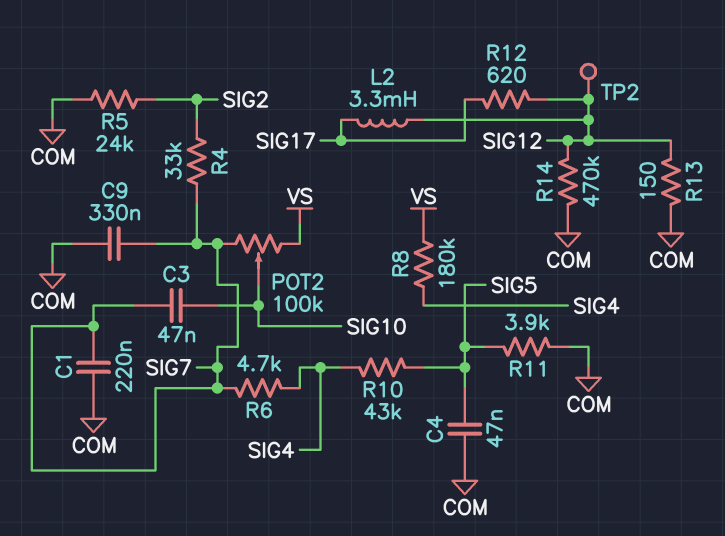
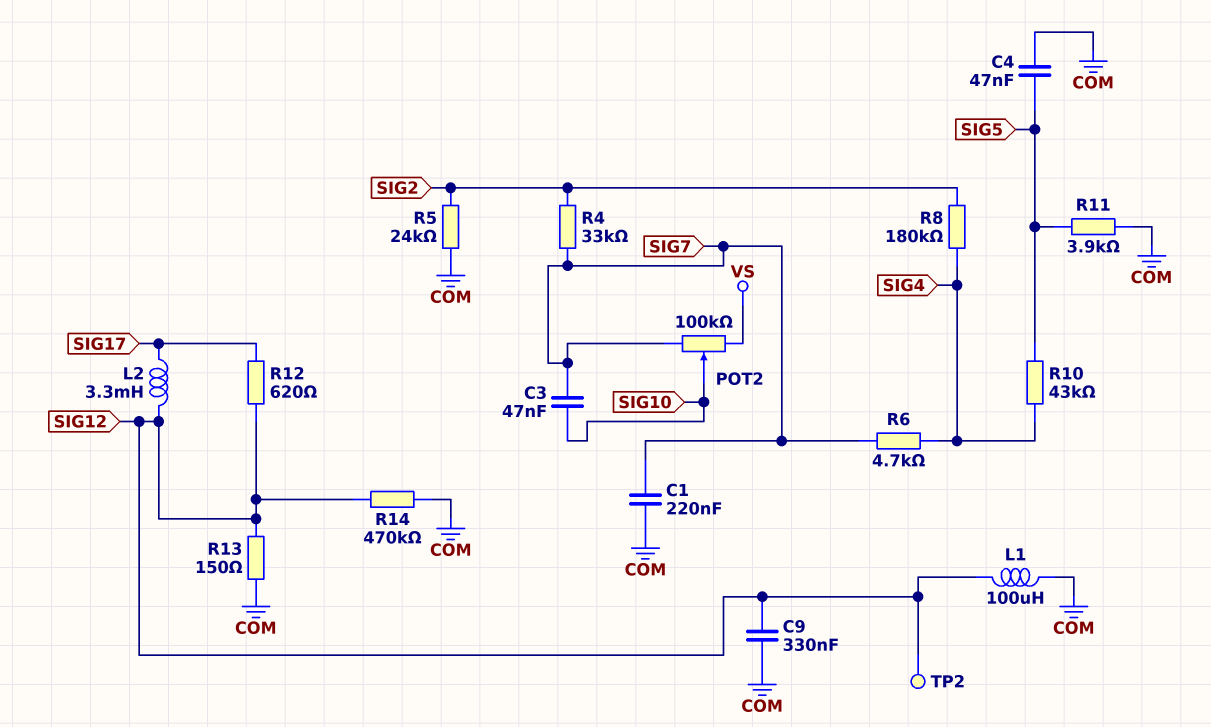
C9: 330nF (COM, SIG7) -> 330nF (COM, SIG12)
L1: none -> 100uH (COM, SIG12)
R8: 180k (SIG4, VS) -> 180k (SIG2, SIG4)

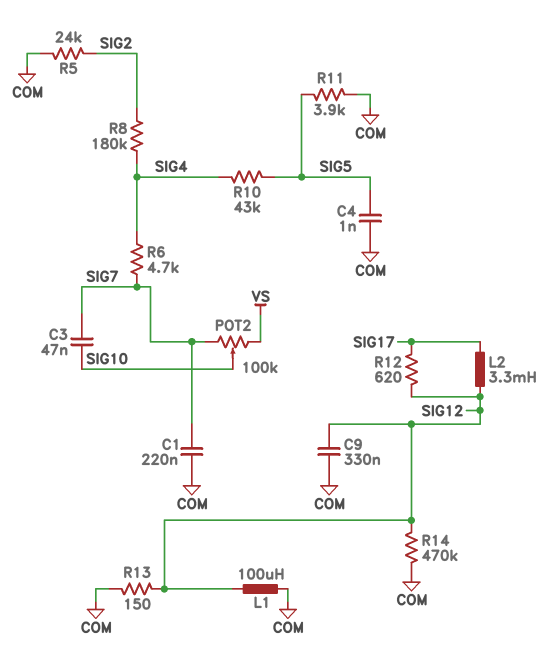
C4: 47nF (COM, SIG5) -> 1nF (COM, SIG5)
R4: 33k (SIG2, SIG7) -> none
TP2: test point (SIG12) -> none

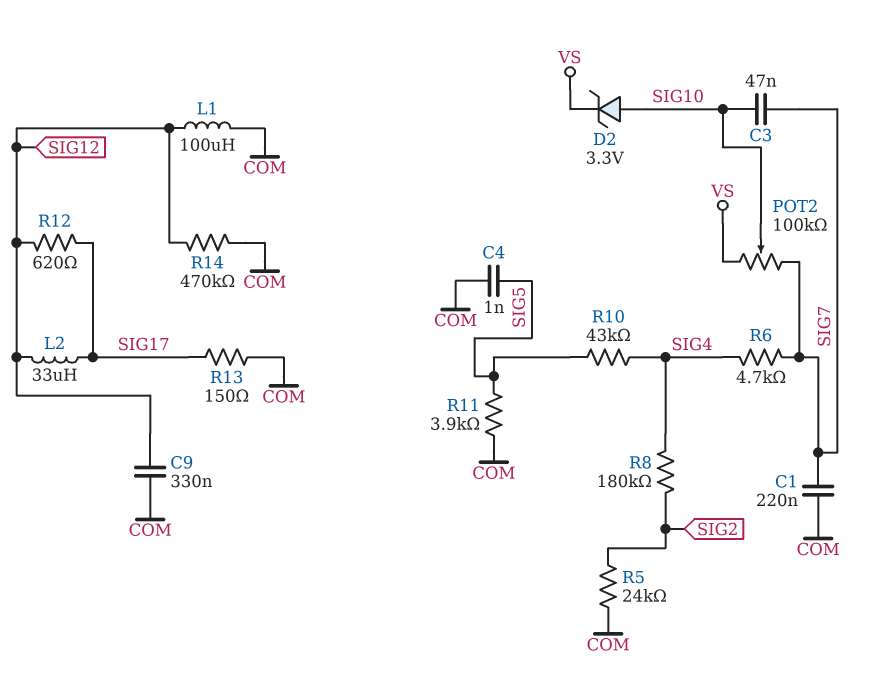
D2: none -> zener 3.3V (A SIG10, K VS)
L2: 3.3mH (SIG12, SIG17) -> 33uH (SIG12, SIG17)
R13: 150 (COM, SIG12) -> 150 (COM, SIG17)

